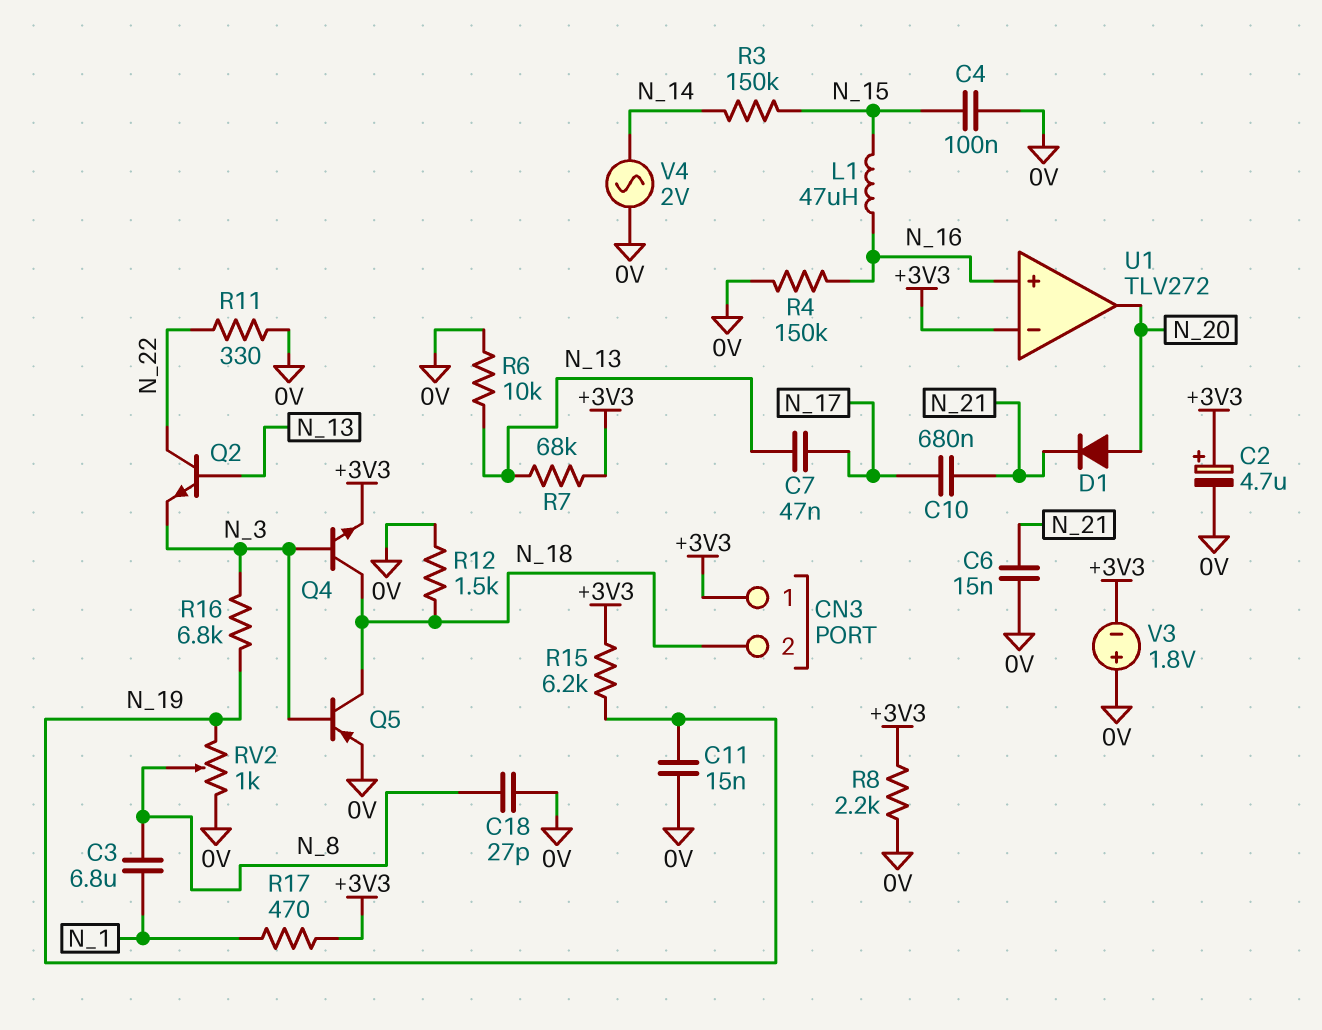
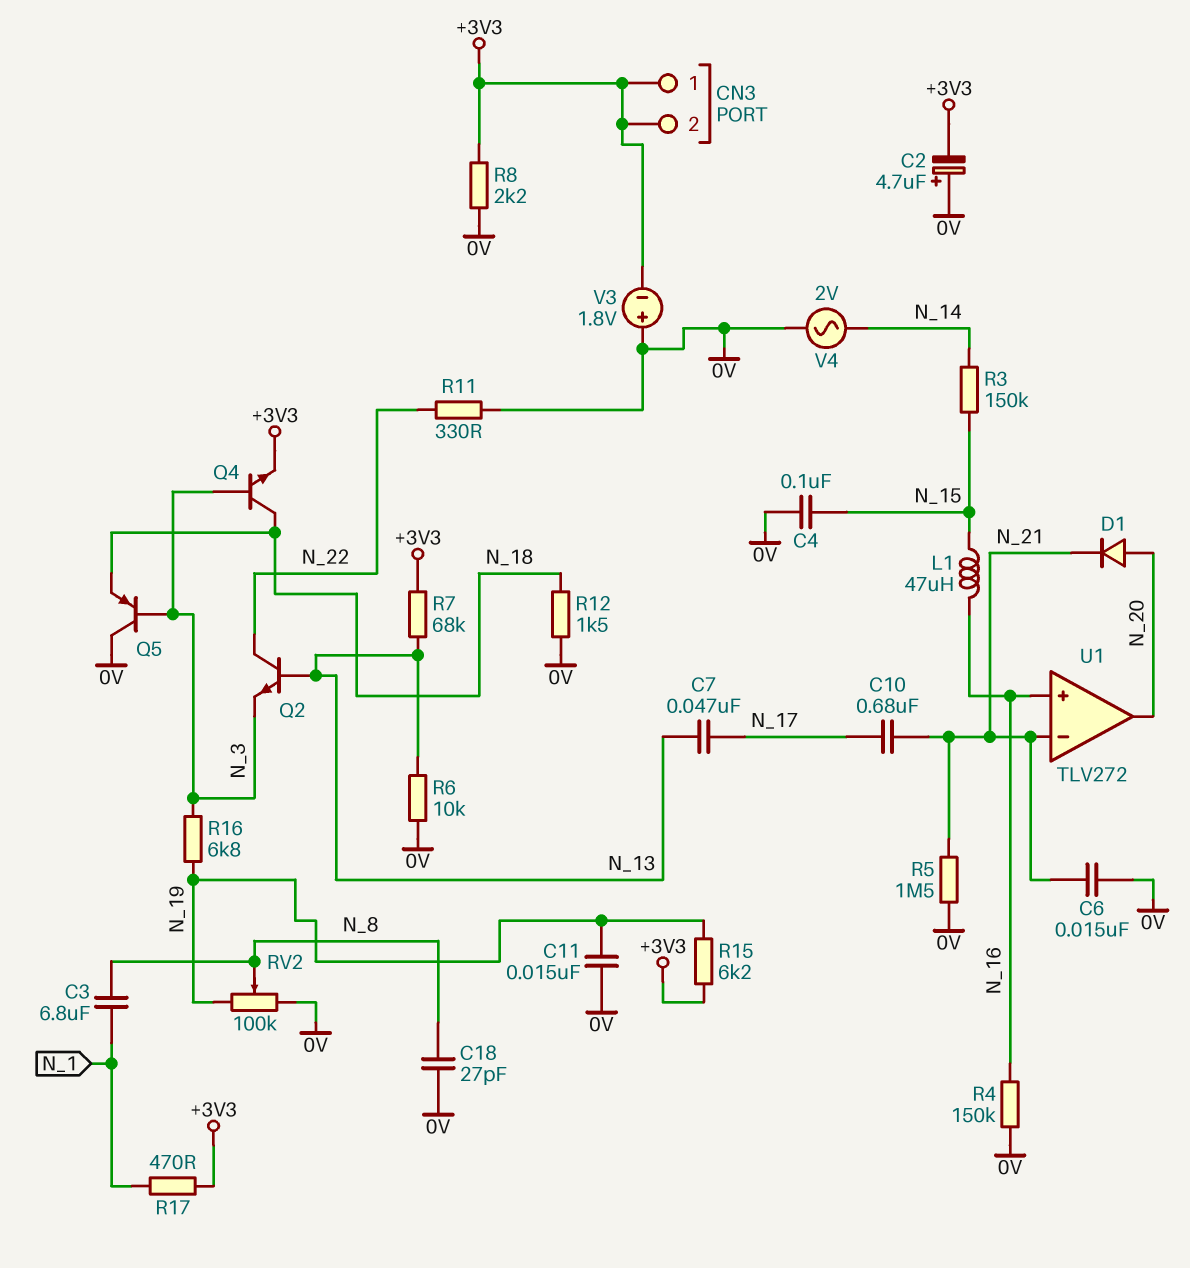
C2: 4.7uF (plus +3V3, minus 0V) -> 4.7uF (plus 0V, minus +3V3)
CN3 pin 2: N_18 -> +3V3
Q5: PNP (B N_3, C N_18, E 0V) -> PNP (B N_3, C 0V, E N_18)
R5: none -> 1.5M (0V, N_21)
RV2: 1k (0V, N_19, wiper N_8) -> 100k (0V, N_19, wiper N_8)
U1 pin in-: +3V3 -> N_21

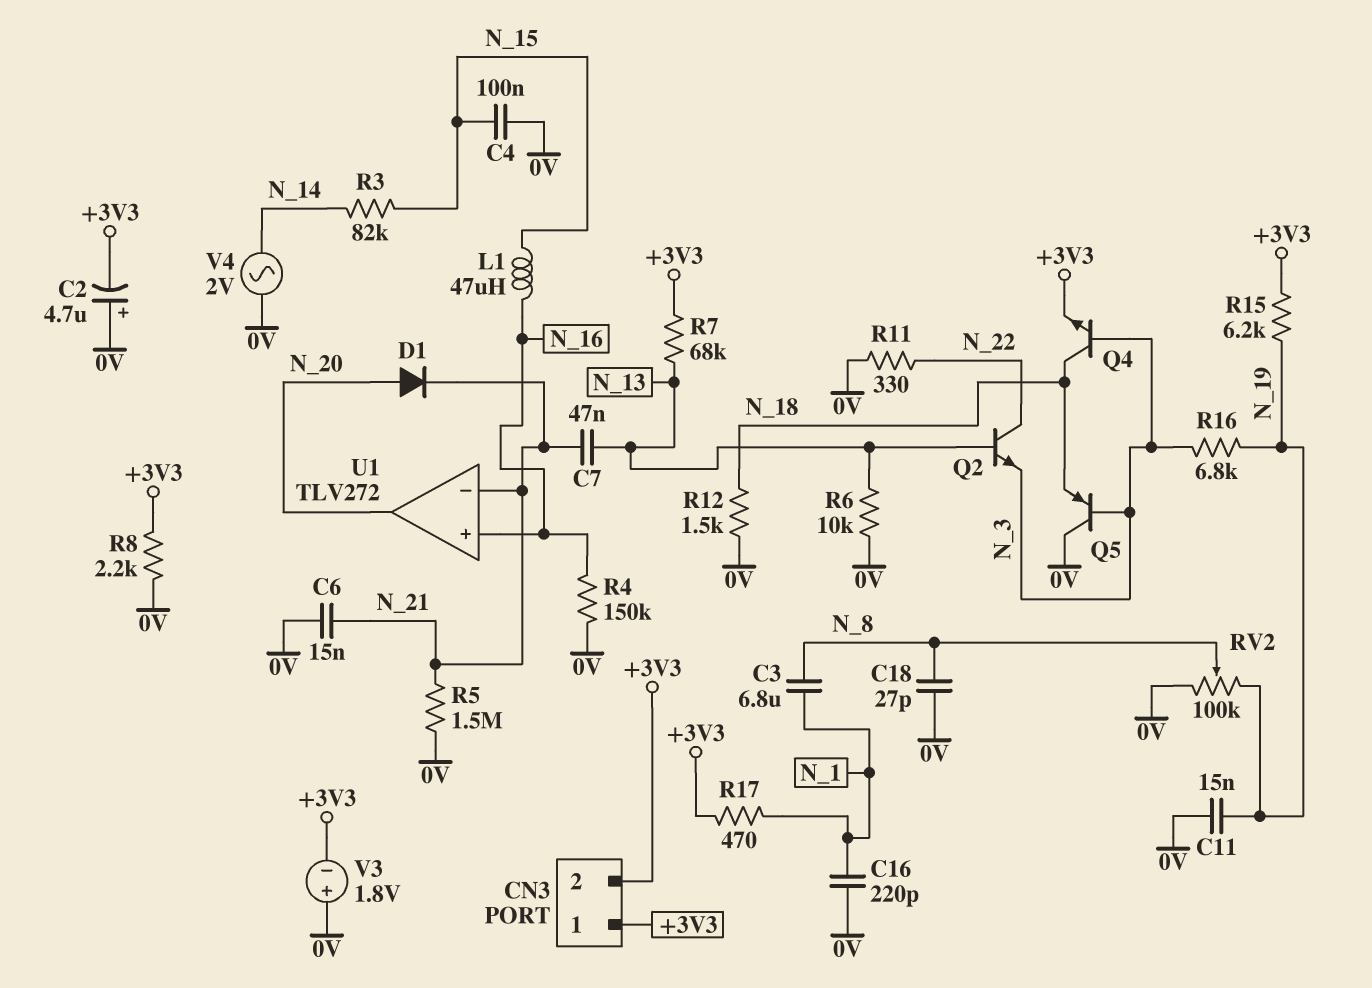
C7: 47nF (N_13, N_17) -> 47nF (N_13, N_21)
C10: 680nF (N_17, N_21) -> none
C16: none -> 220pF (0V, N_1)
R3: 150k (N_14, N_15) -> 82k (N_14, N_15)

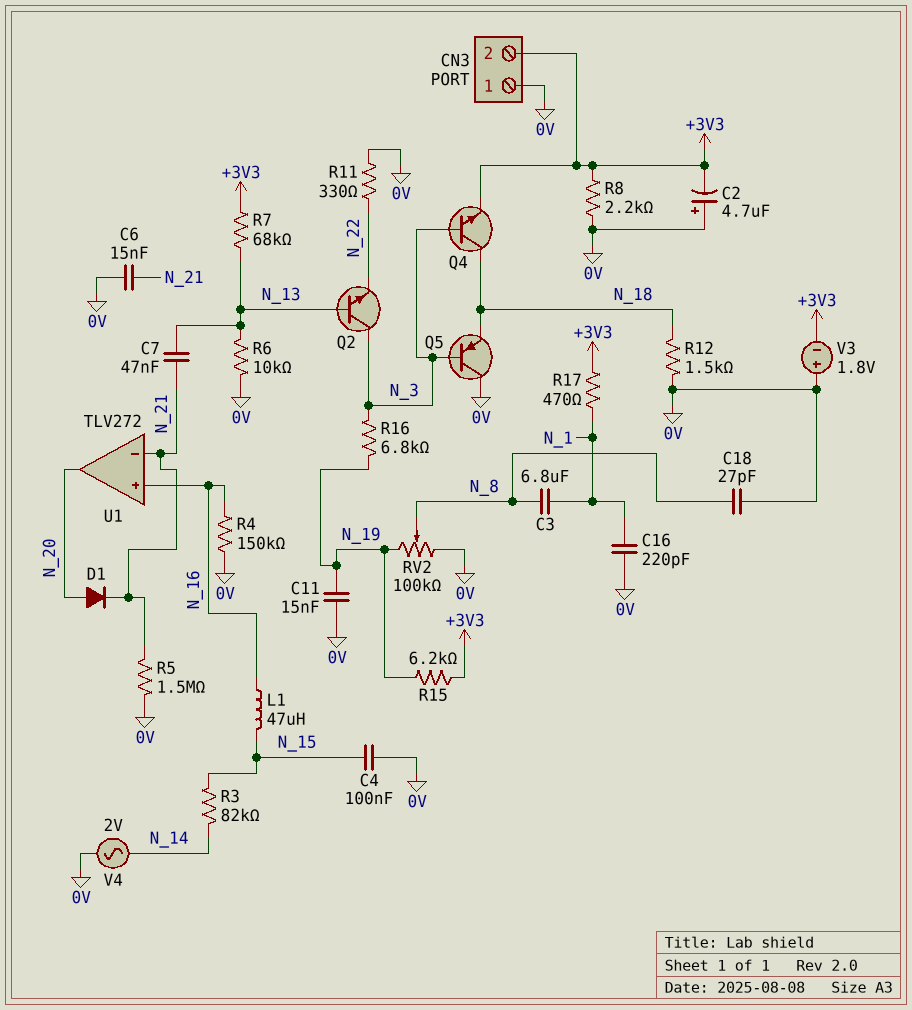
CN3 pin 1: +3V3 -> 0V
Q2: NPN (B N_13, C N_22, E N_3) -> NPN (B N_13, C N_3, E N_22)

